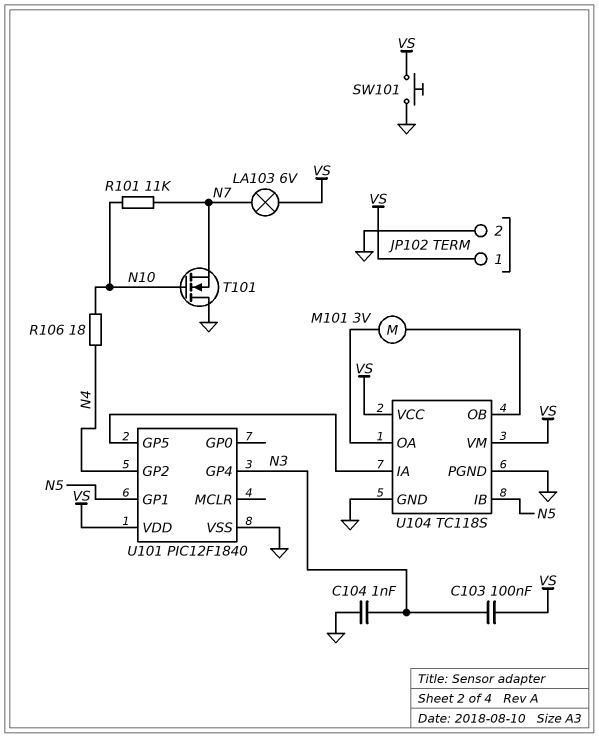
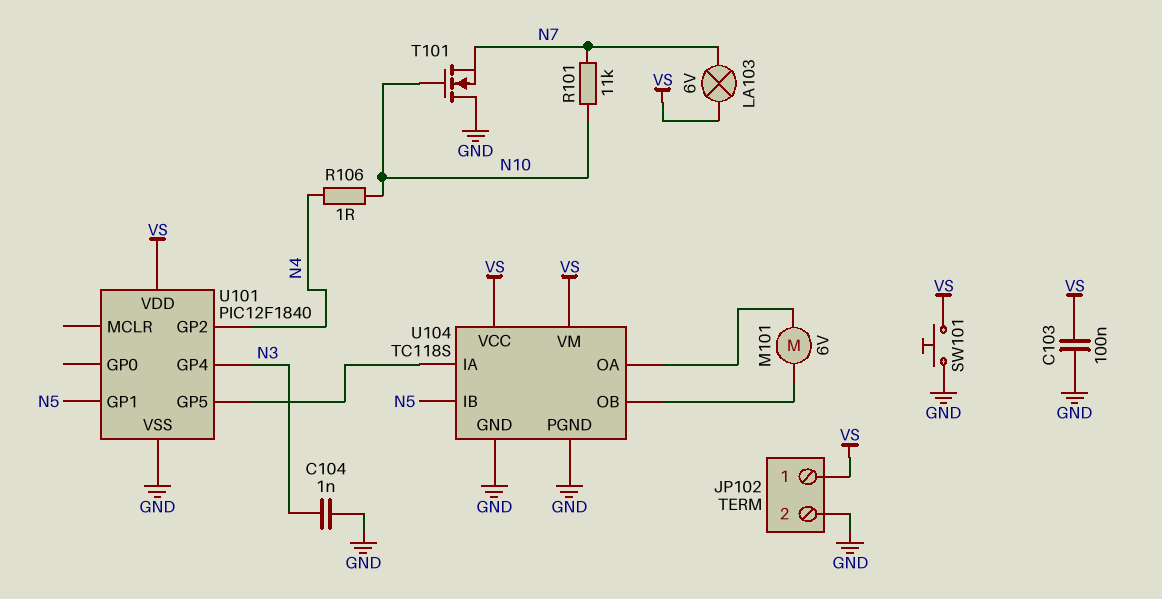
C103: 100nF (N3, VS) -> 100nF (GND, VS)
M101: motor 3V (U104/OA, U104/OB) -> motor 6V (U104/OA, U104/OB)
R106: 18 (N4, N10) -> 1 (N4, N10)

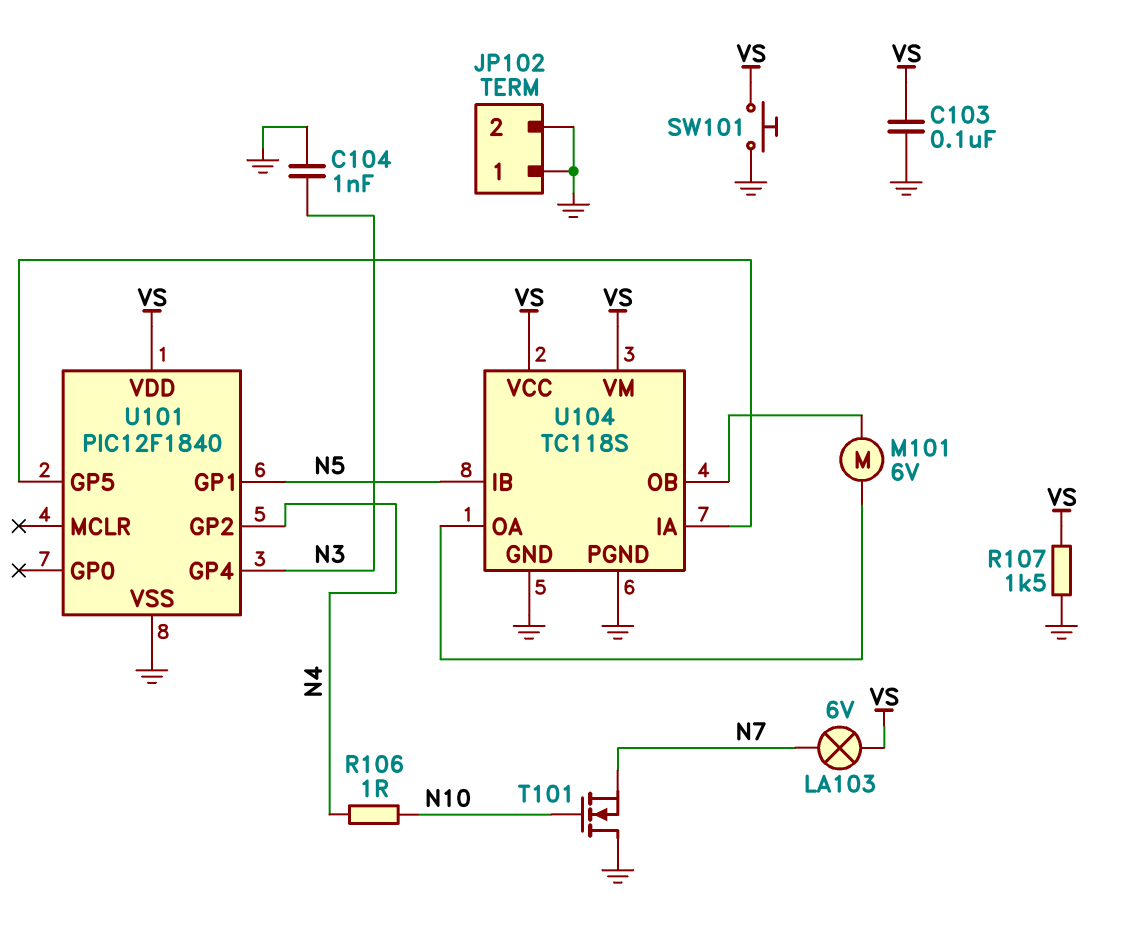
JP102 pin 1: VS -> GND
R101: 11k (N7, N10) -> none
R107: none -> 1.5k (GND, VS)

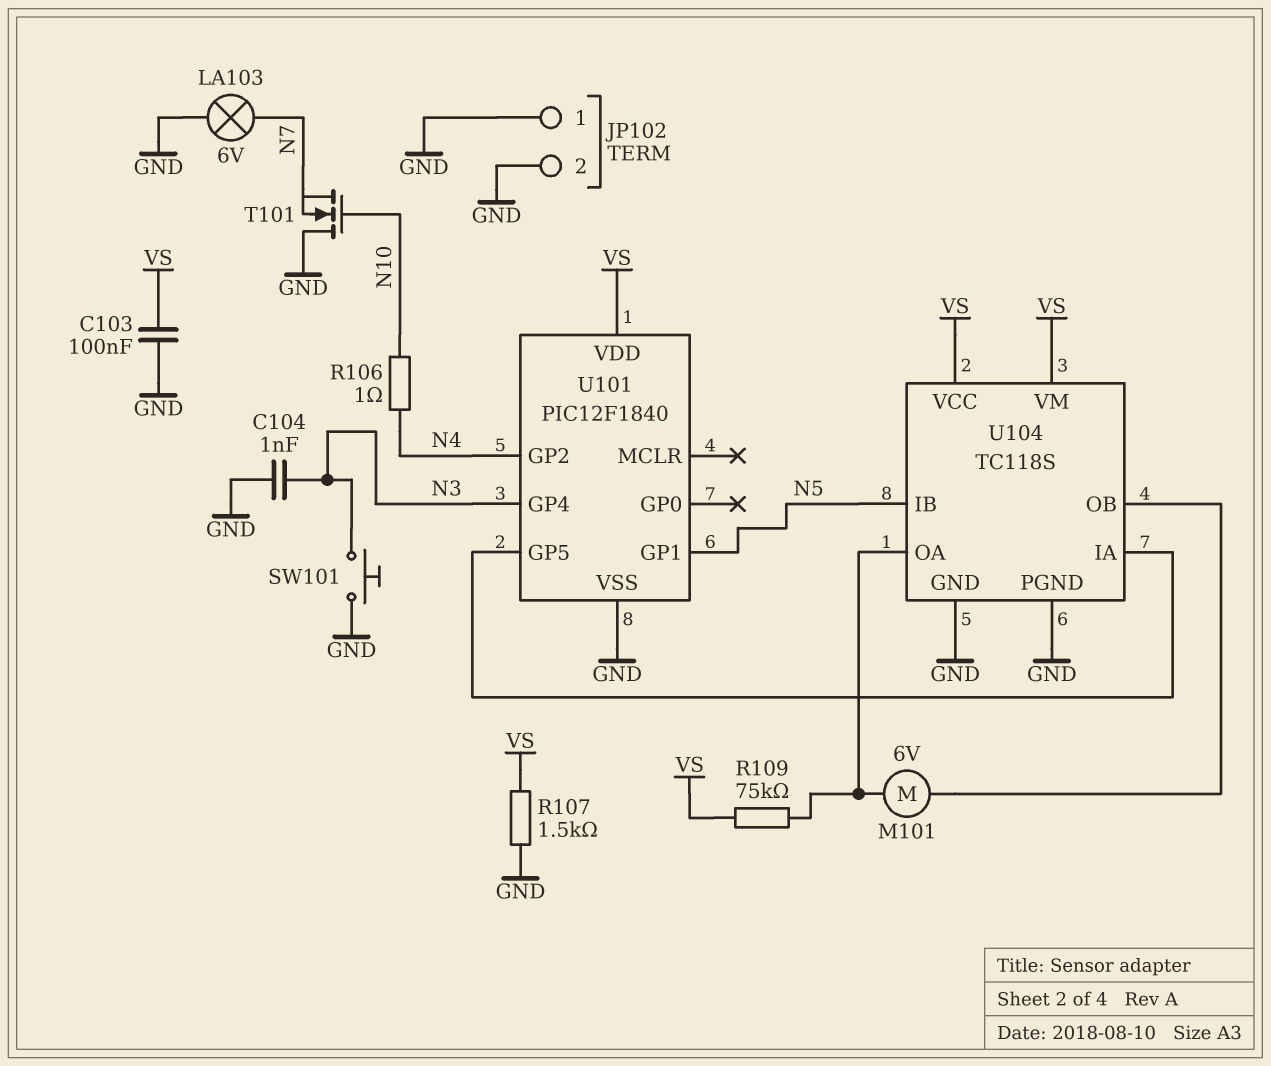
LA103: lamp 6V (N7, VS) -> lamp 6V (GND, N7)
R109: none -> 75k (U104/OA, VS)
SW101: button (GND, VS) -> button (GND, N3)

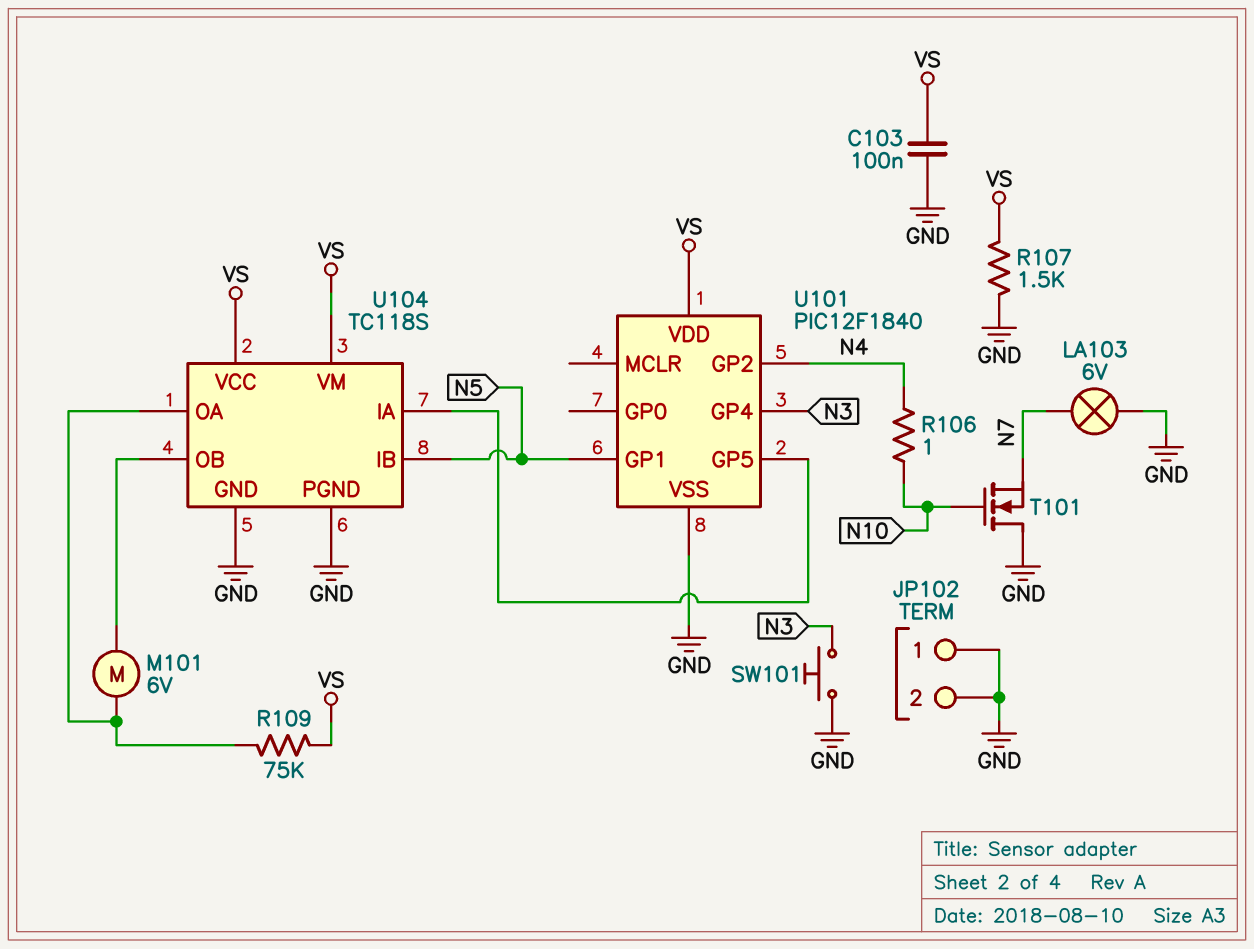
C104: 1nF (GND, N3) -> none

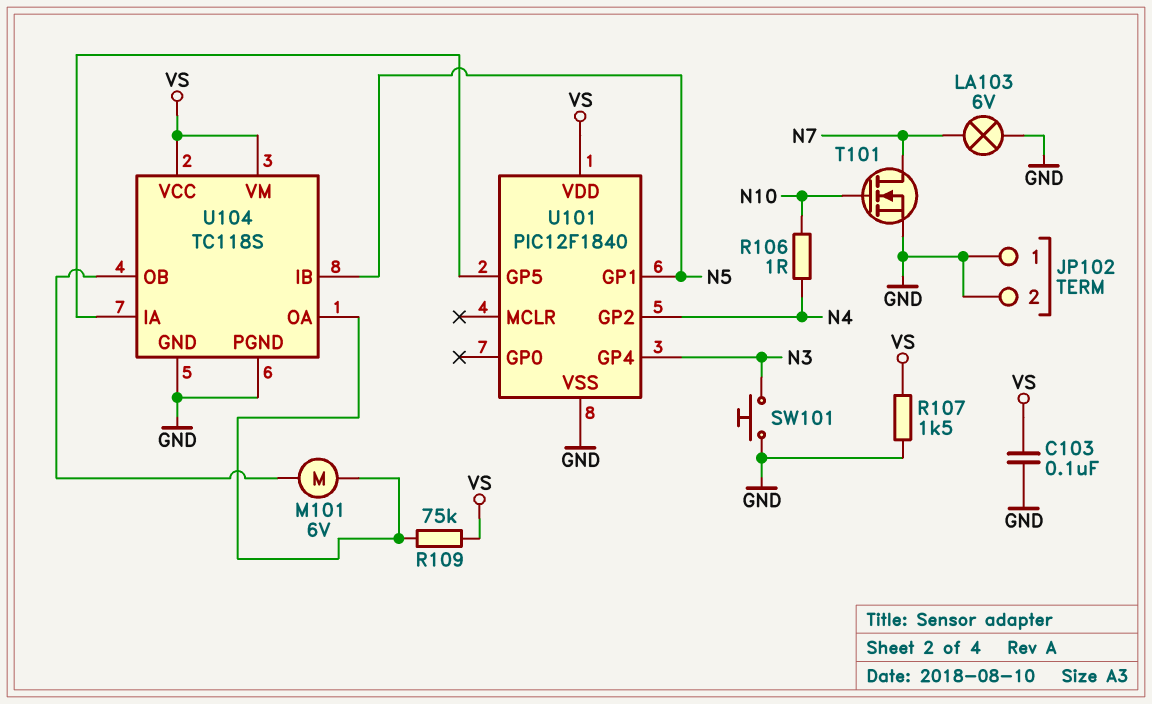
T101: NMOS (G N10, D GND, S N7) -> NMOS (G N10, D N7, S GND)

